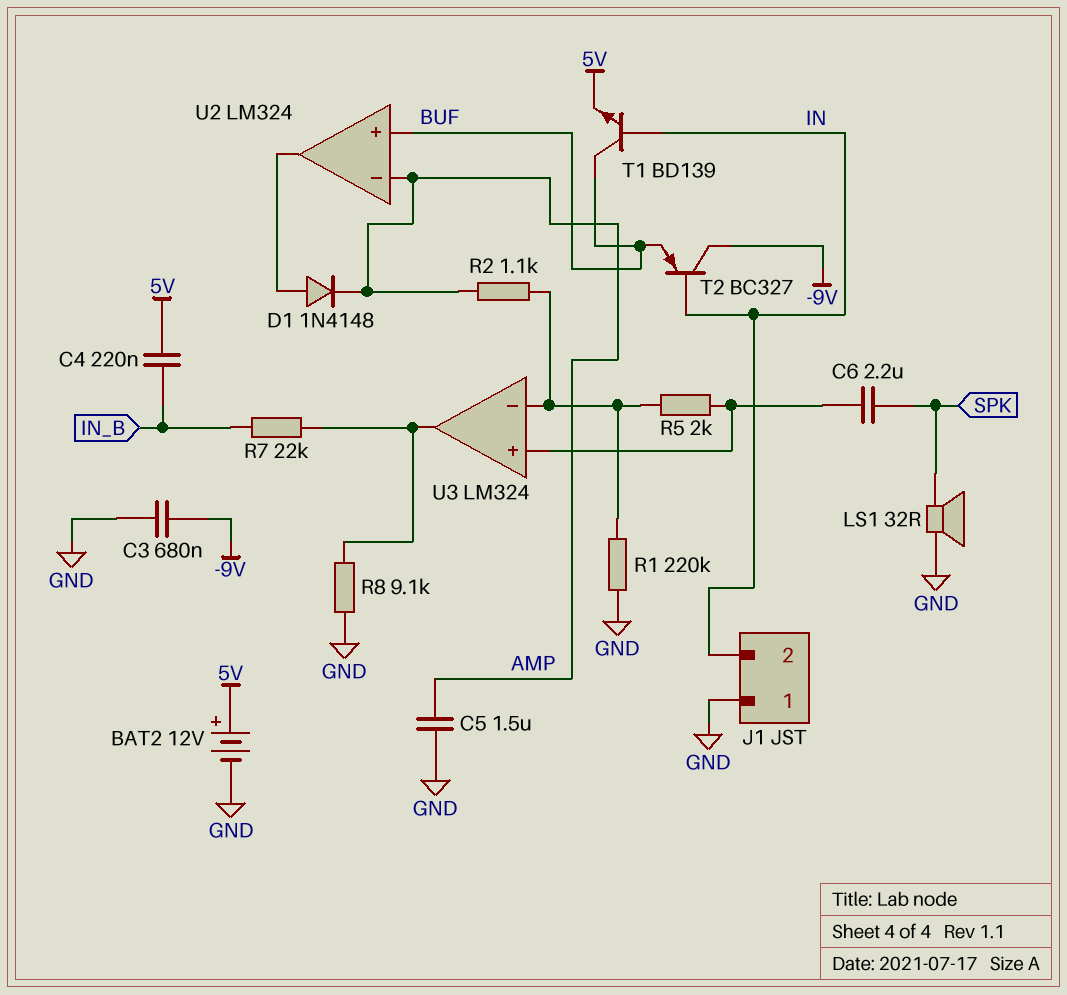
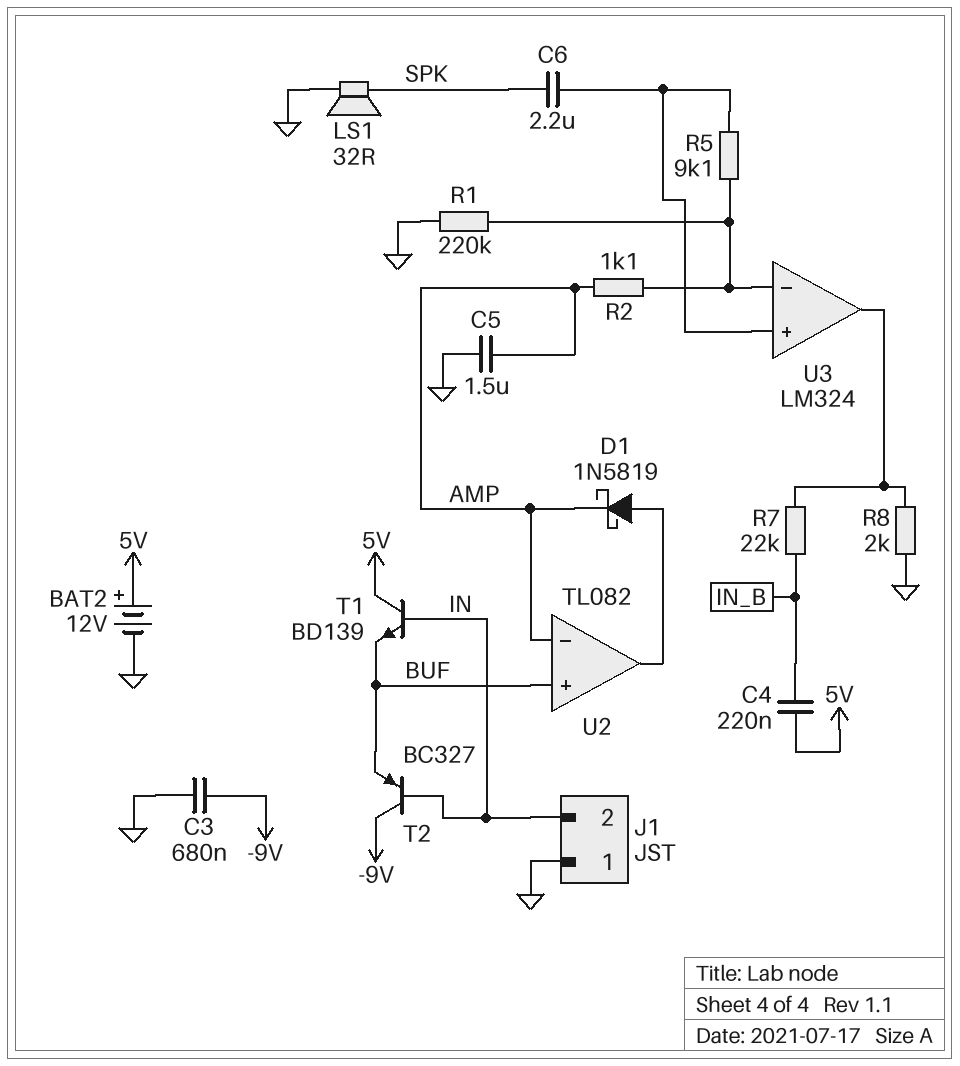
D1: diode 1N4148 (A U2/out, K AMP) -> schottky 1N5819 (A U2/out, K AMP)
R5: 2k (U3/in+, U3/in-) -> 9.1k (U3/in+, U3/in-)
R8: 9.1k (GND, U3/out) -> 2k (GND, U3/out)
T1: NPN BD139 (B IN, C BUF, E 5V) -> NPN BD139 (B IN, C 5V, E BUF)
U2: LM324 -> TL082

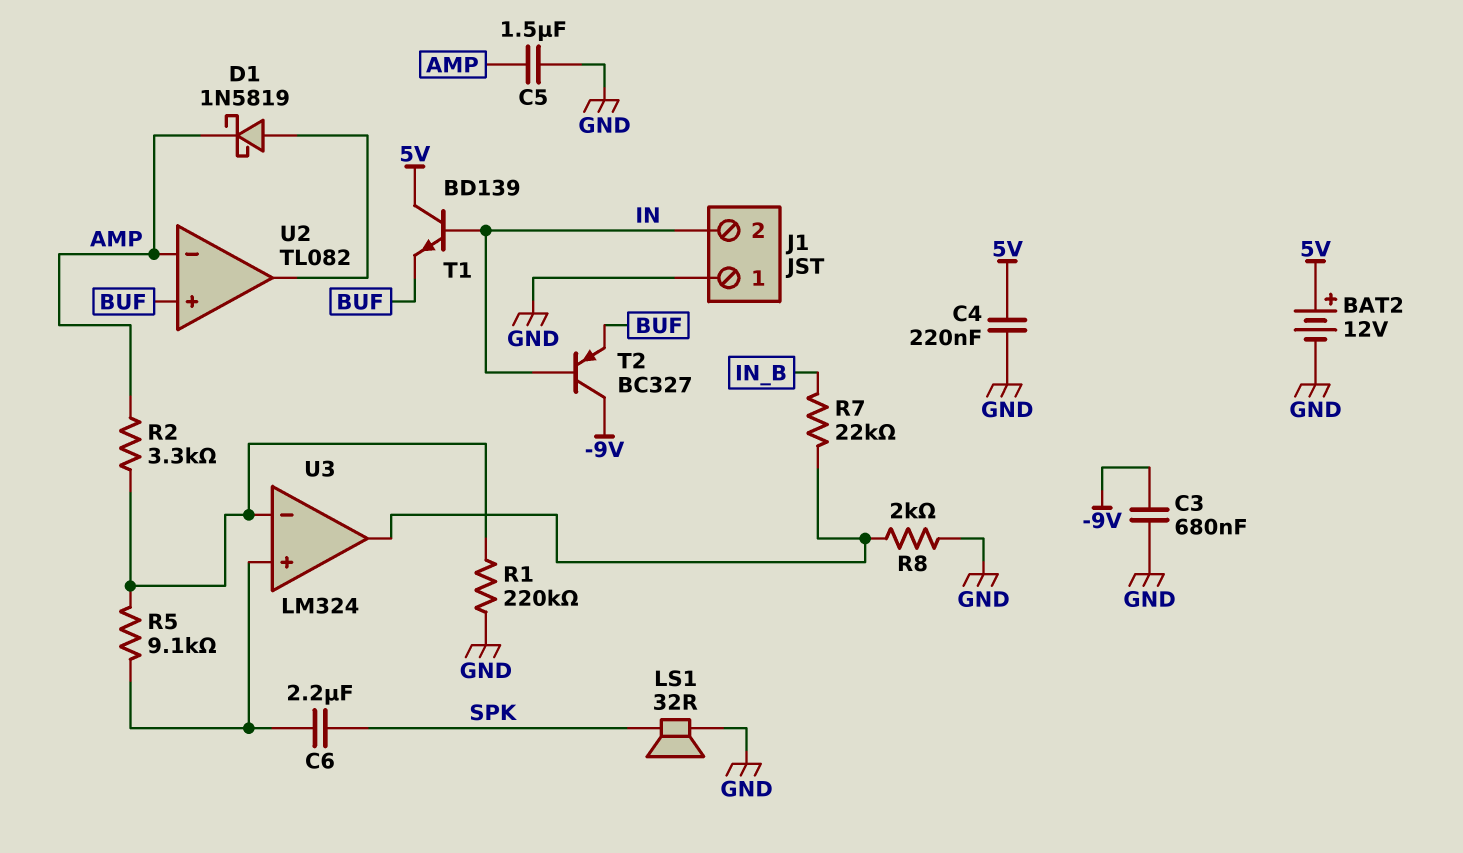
C4: 220nF (5V, IN_B) -> 220nF (5V, GND)
R2: 1.1k (AMP, U3/in-) -> 3.3k (AMP, U3/in-)

